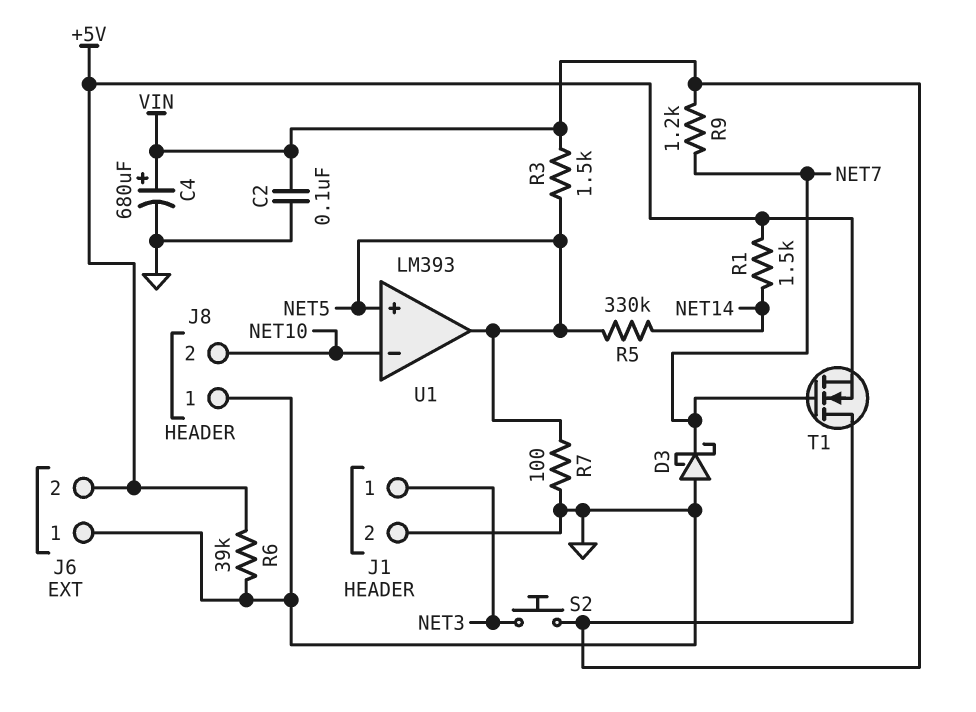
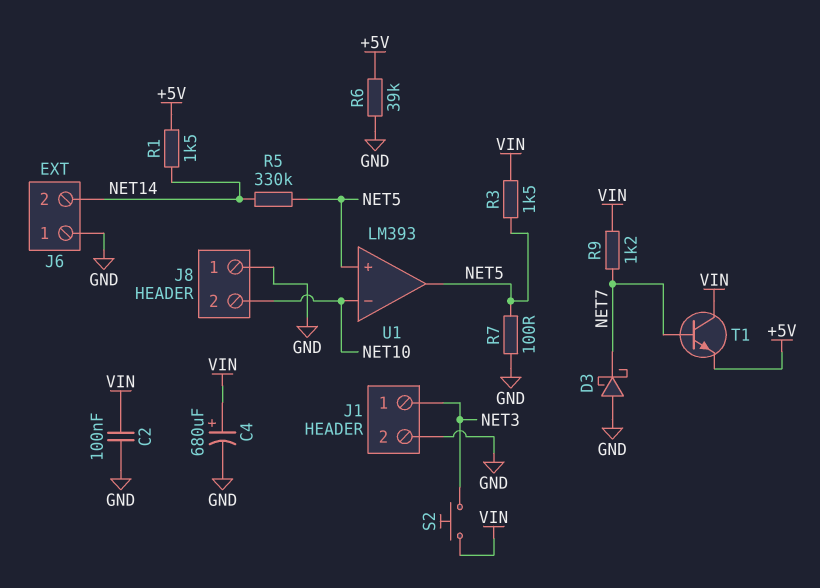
J6 pin 2: +5V -> NET14
T1: NMOS (G NET7, D VIN, S +5V) -> NPN (B NET7, C VIN, E +5V)

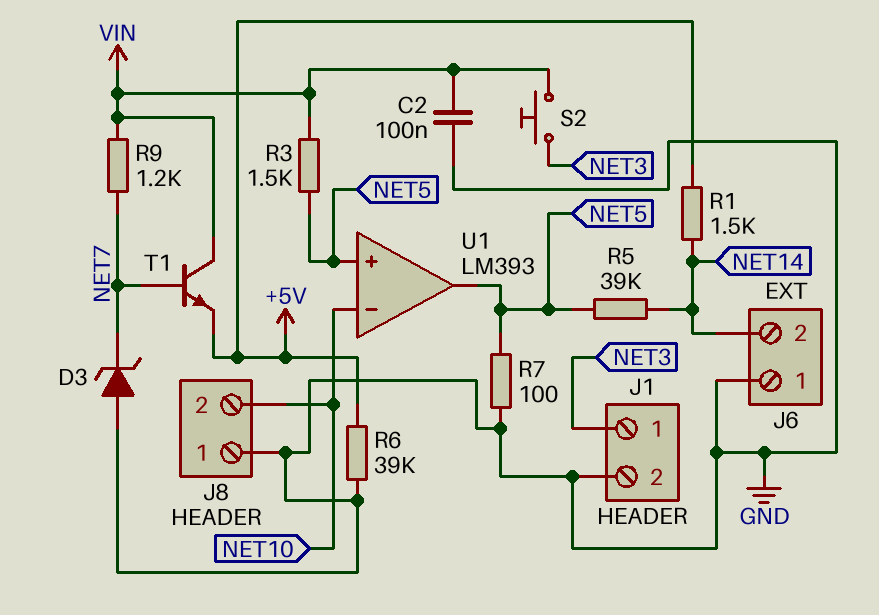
C4: 680uF (plus VIN, minus GND) -> none
D3: schottky (A GND, K NET7) -> zener (A GND, K NET7)
R5: 330k (NET5, NET14) -> 39k (NET5, NET14)

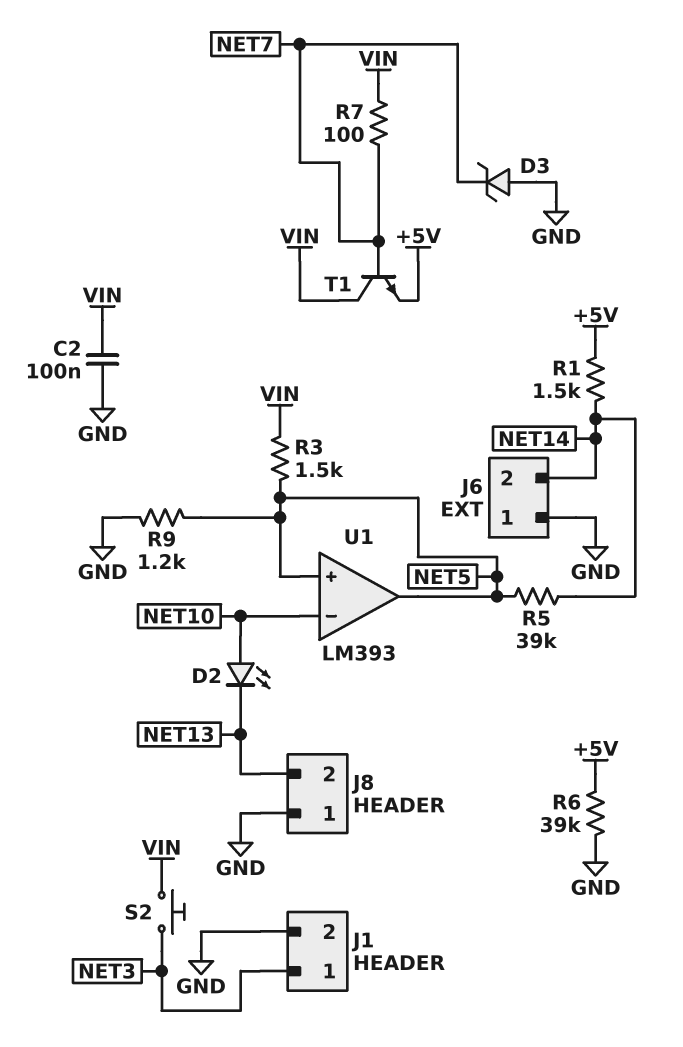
D2: none -> LED (A NET10, K NET13)
J8 pin 2: NET10 -> NET13
R7: 100 (GND, NET5) -> 100 (NET7, VIN)
R9: 1.2k (NET7, VIN) -> 1.2k (GND, NET5)

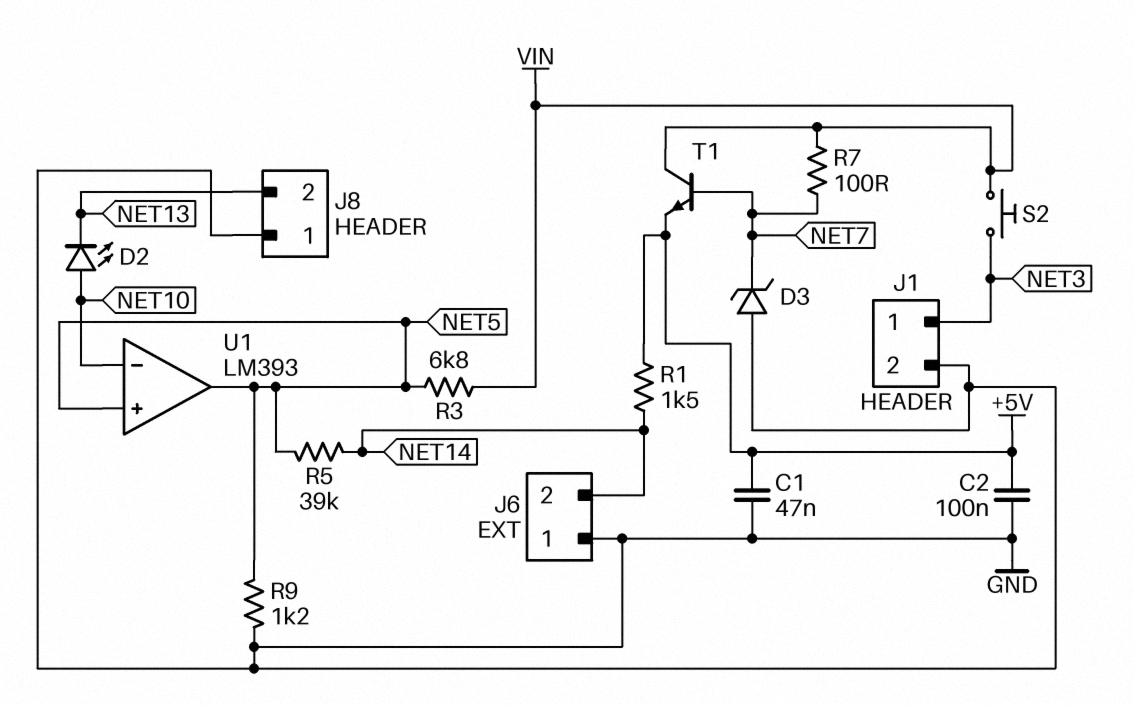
C1: none -> 47nF (+5V, GND)
C2: 100nF (GND, VIN) -> 100nF (+5V, GND)
R3: 1.5k (NET5, VIN) -> 6.8k (NET5, VIN)
R6: 39k (+5V, GND) -> none

